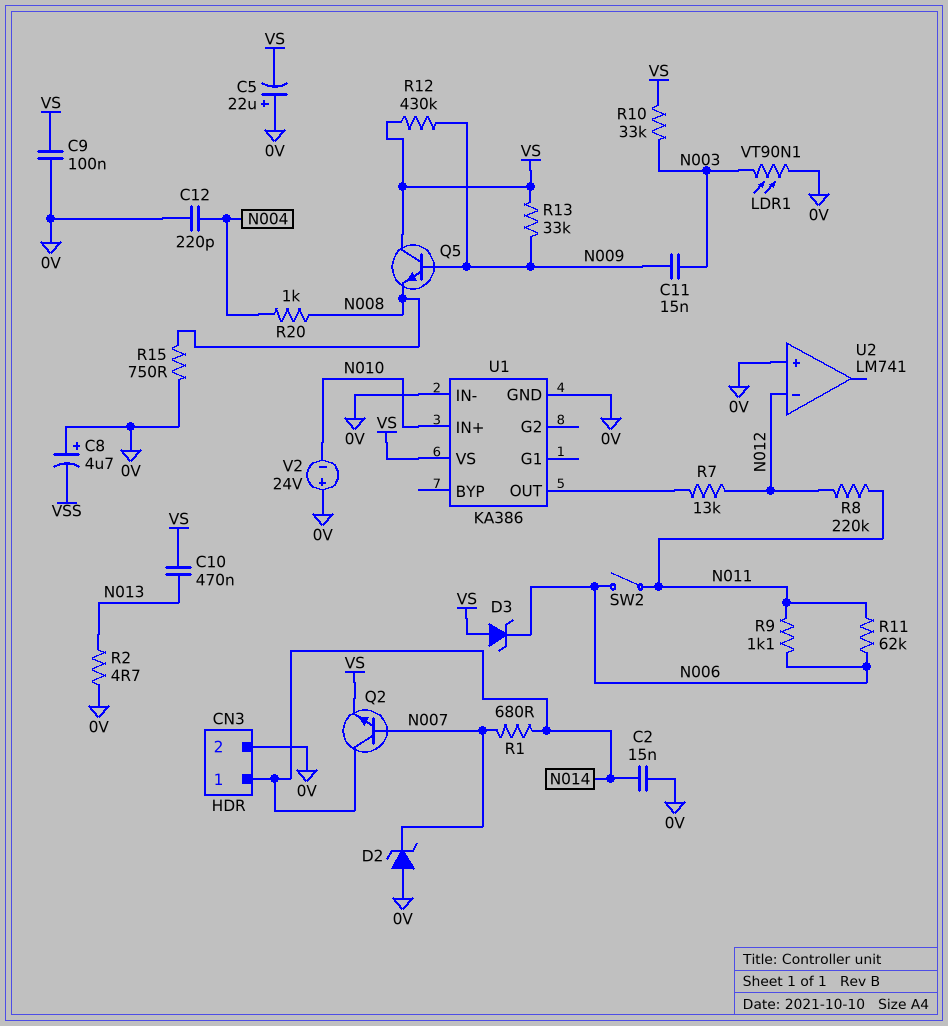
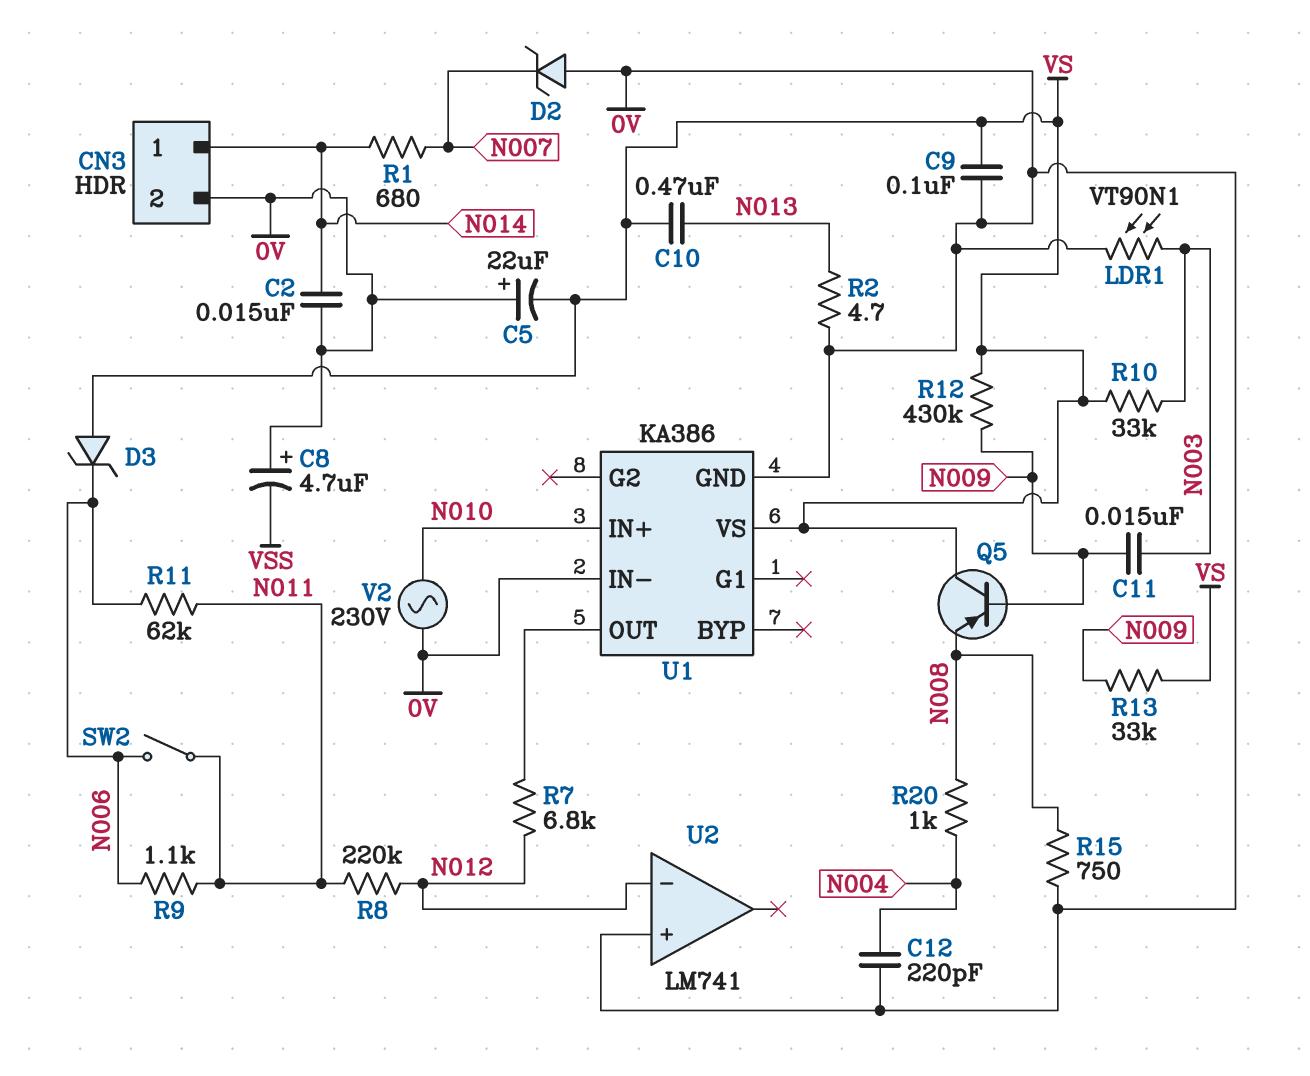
Q2: NPN (B N007, C N014, E VS) -> none
Q5: NPN (B N009, C VS, E N008) -> PNP (B N009, C VS, E N008)
R7: 13k (N012, U1/OUT) -> 6.8k (N012, U1/OUT)
V2: 24V (plus 0V, minus N010) -> AC 230V (0V, N010)

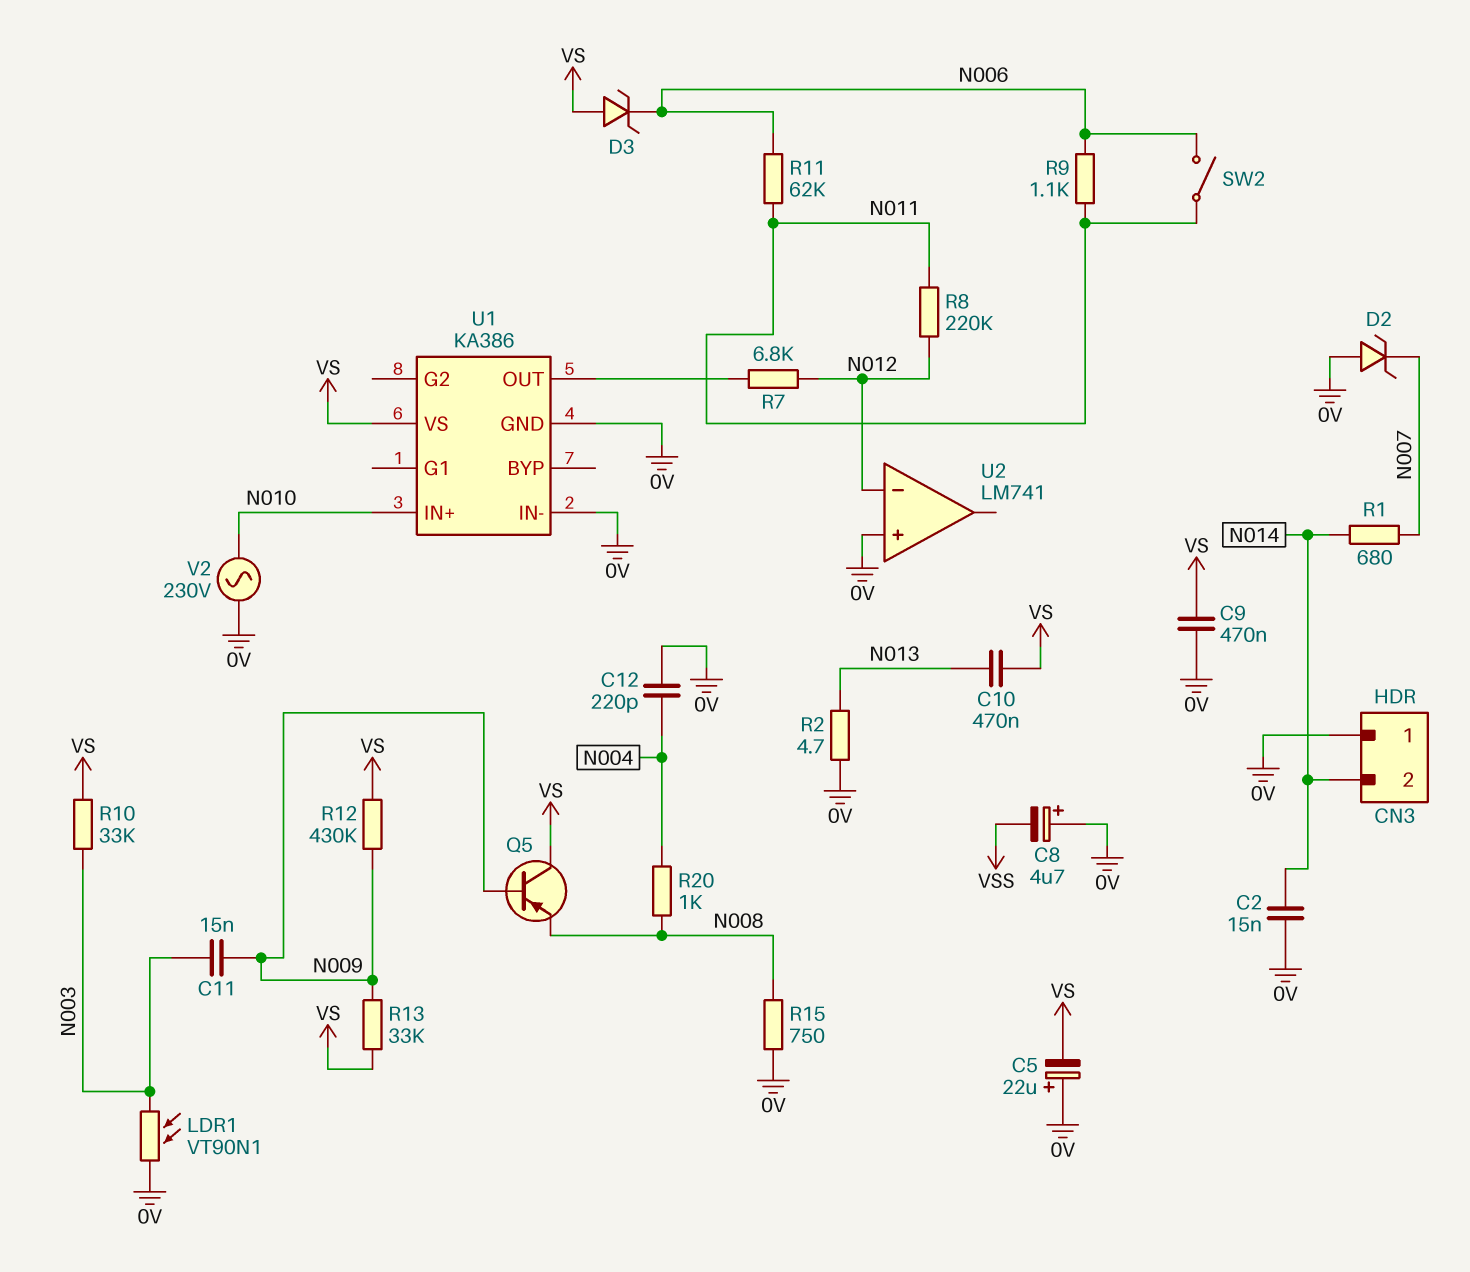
C9: 100nF (0V, VS) -> 470nF (0V, VS)
CN3 pin 1: N014 -> 0V
CN3 pin 2: 0V -> N014

